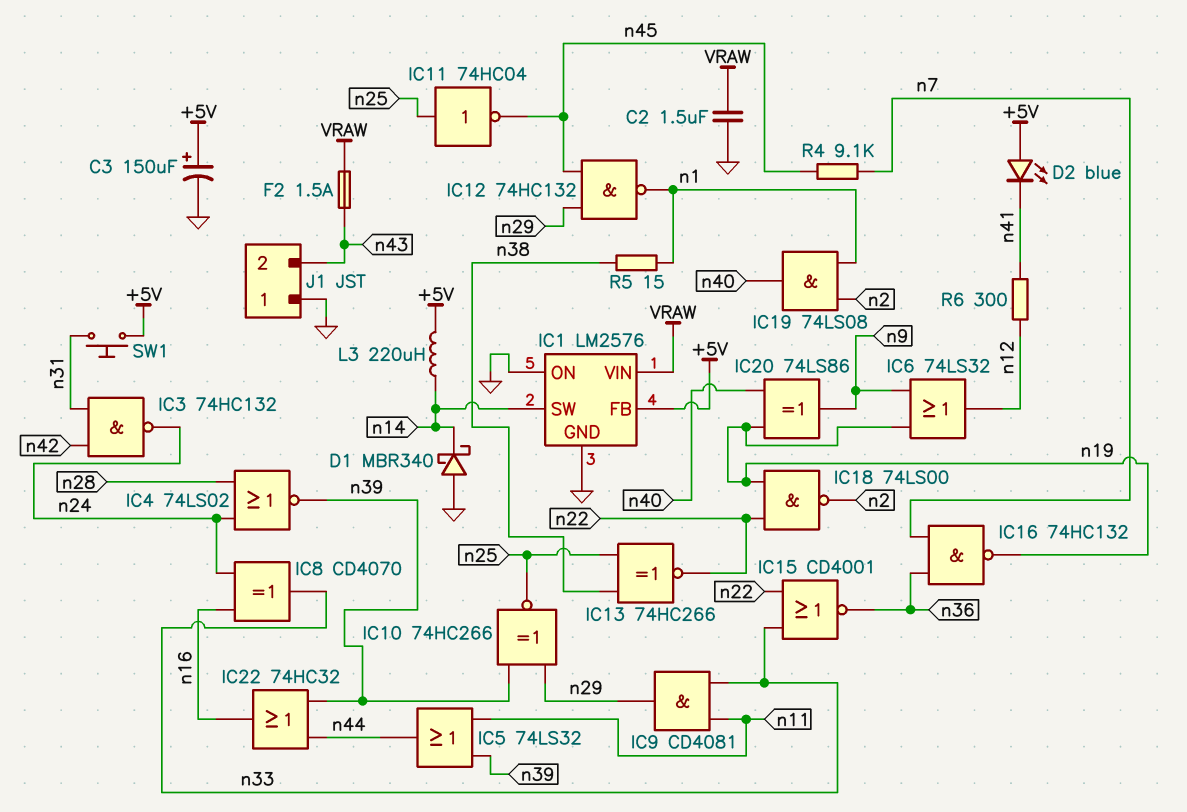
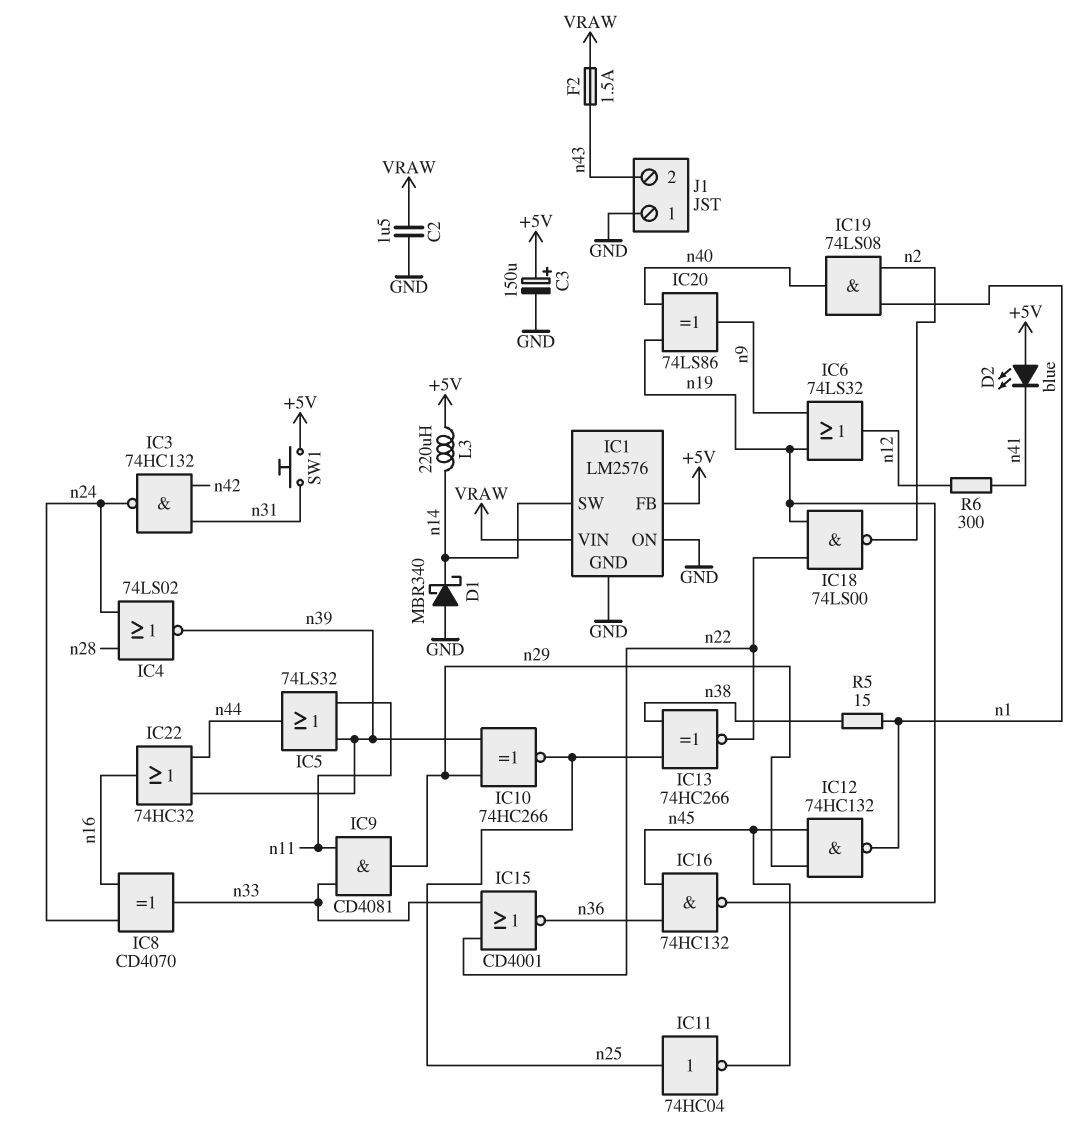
IC16: NAND 74HC132 (in n7, in n36, out n19) -> NAND 74HC132 (in n36, in n45, out n19)
R4: 9.1k (n7, n45) -> none

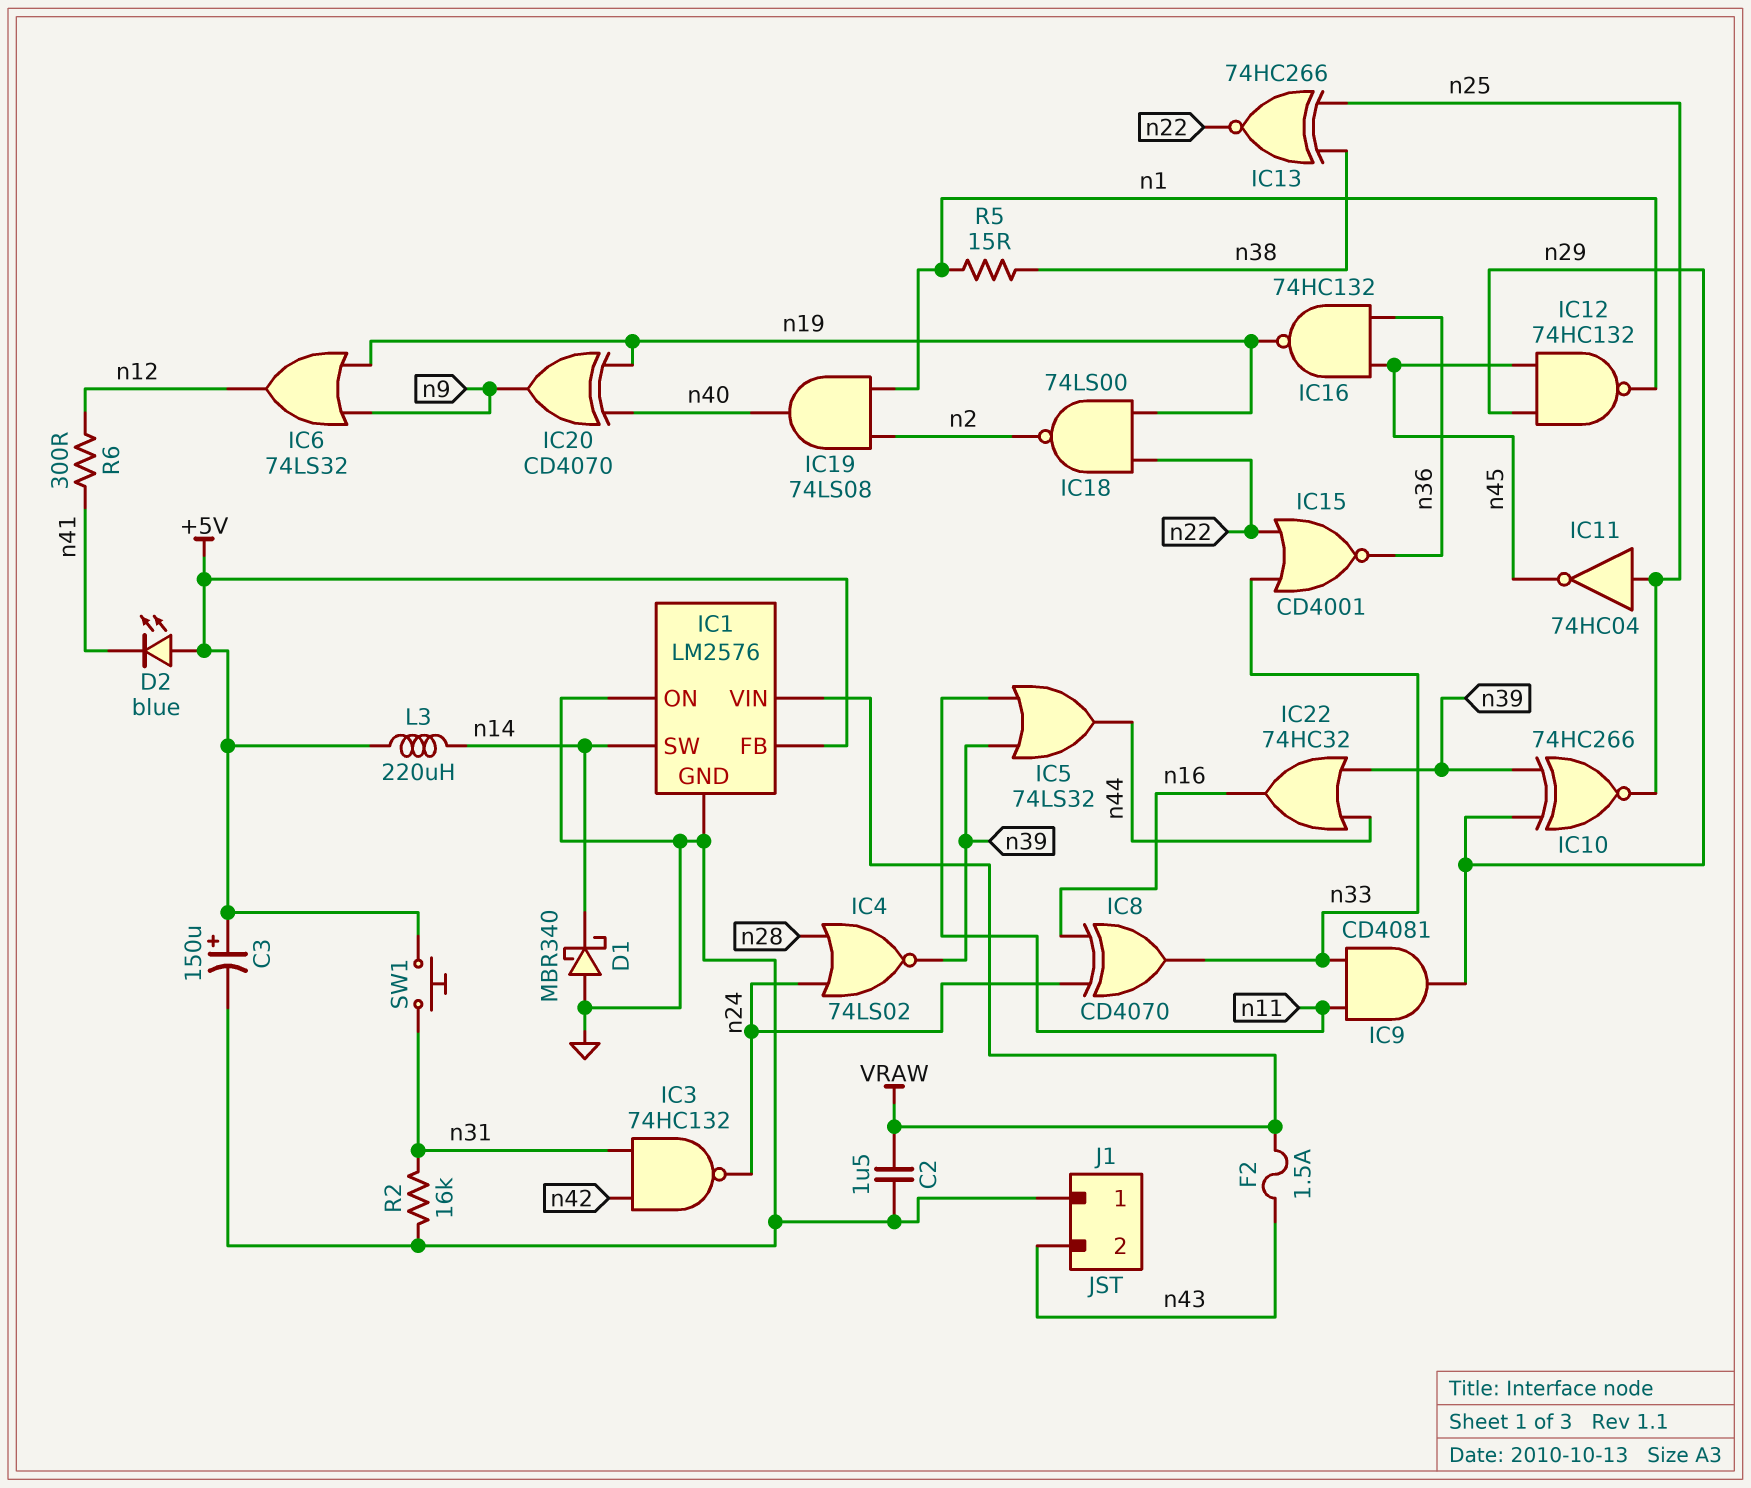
IC20: XOR 74LS86 (in n19, in n40, out n9) -> XOR CD4070 (in n19, in n40, out n9)
R2: none -> 16k (GND, n31)

